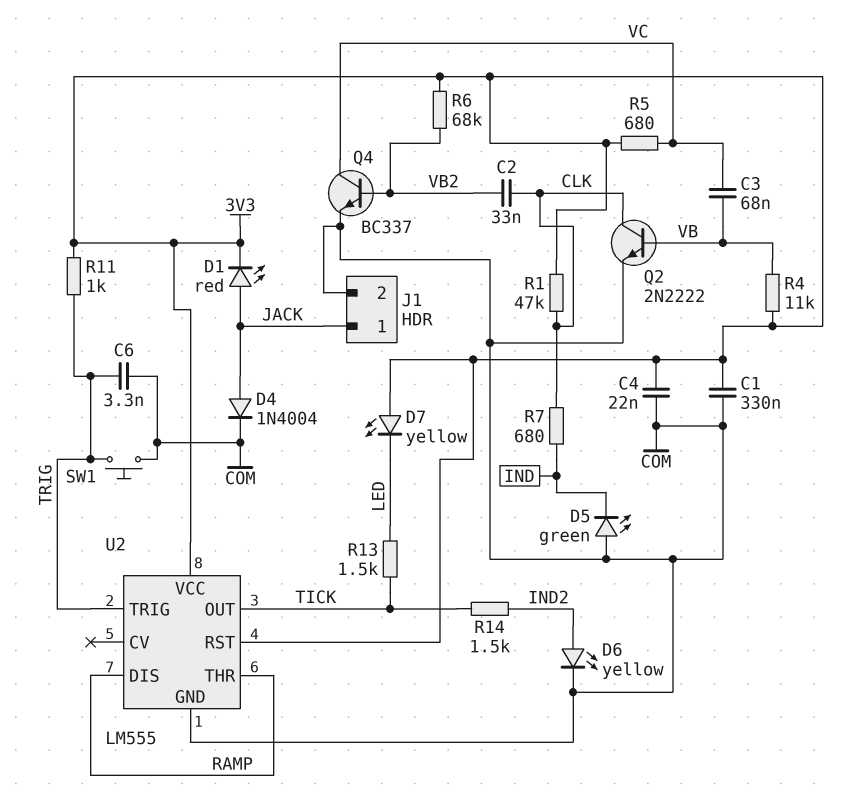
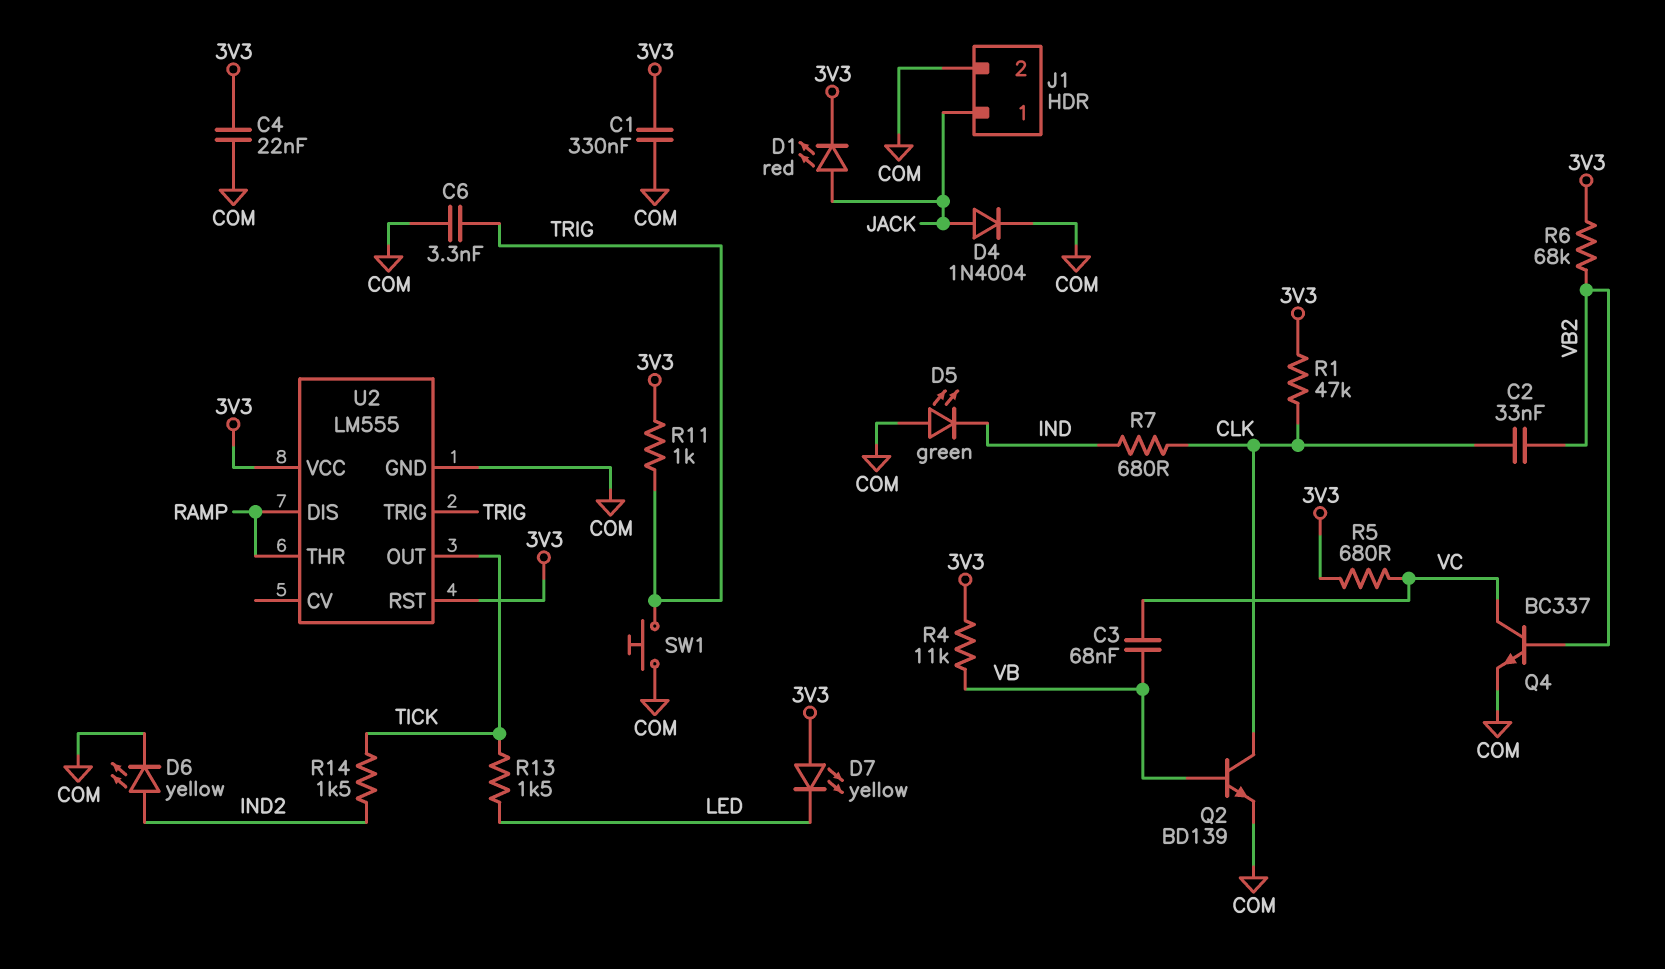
Q2: NPN 2N2222 (B VB, C CLK, E COM) -> NPN BD139 (B VB, C CLK, E COM)

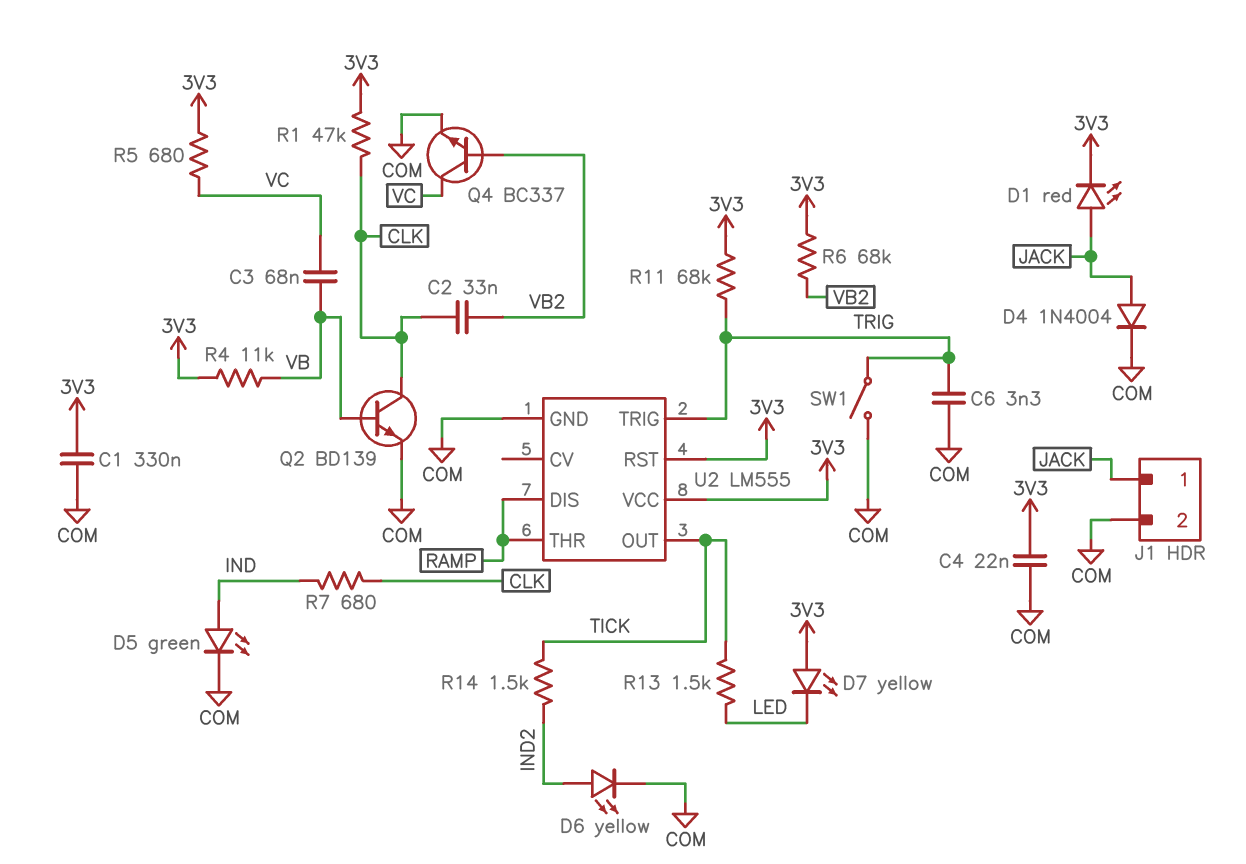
D5: LED green (A COM, K IND) -> LED green (A IND, K COM)
R11: 1k (3V3, TRIG) -> 68k (3V3, TRIG)
SW1: button (COM, TRIG) -> switch (COM, TRIG)

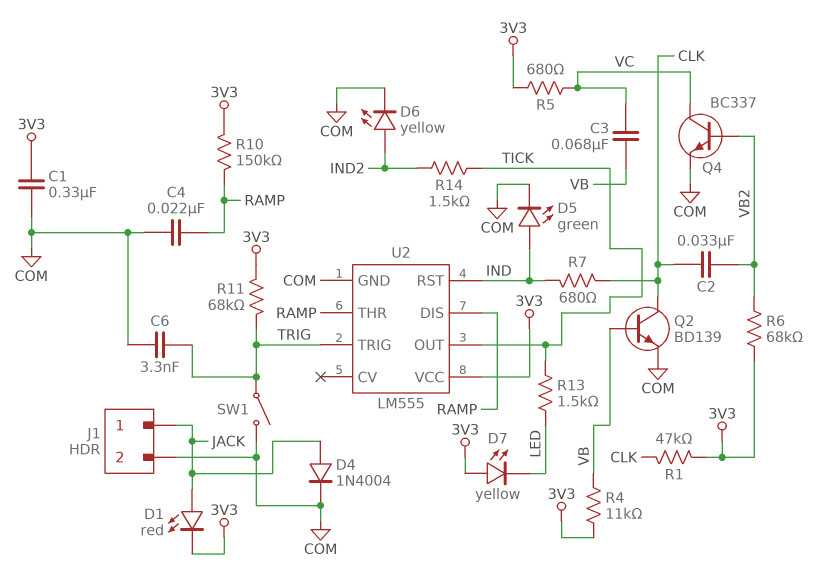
C4: 22nF (3V3, COM) -> 22nF (COM, RAMP)
R10: none -> 150k (3V3, RAMP)
U2 pin RST: 3V3 -> IND

